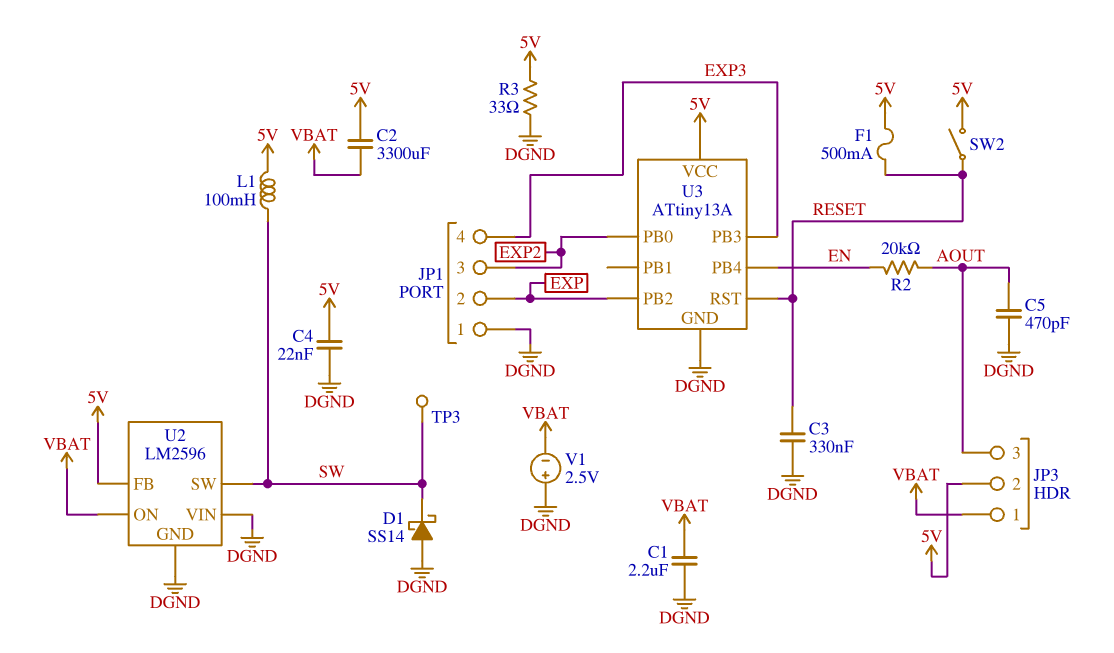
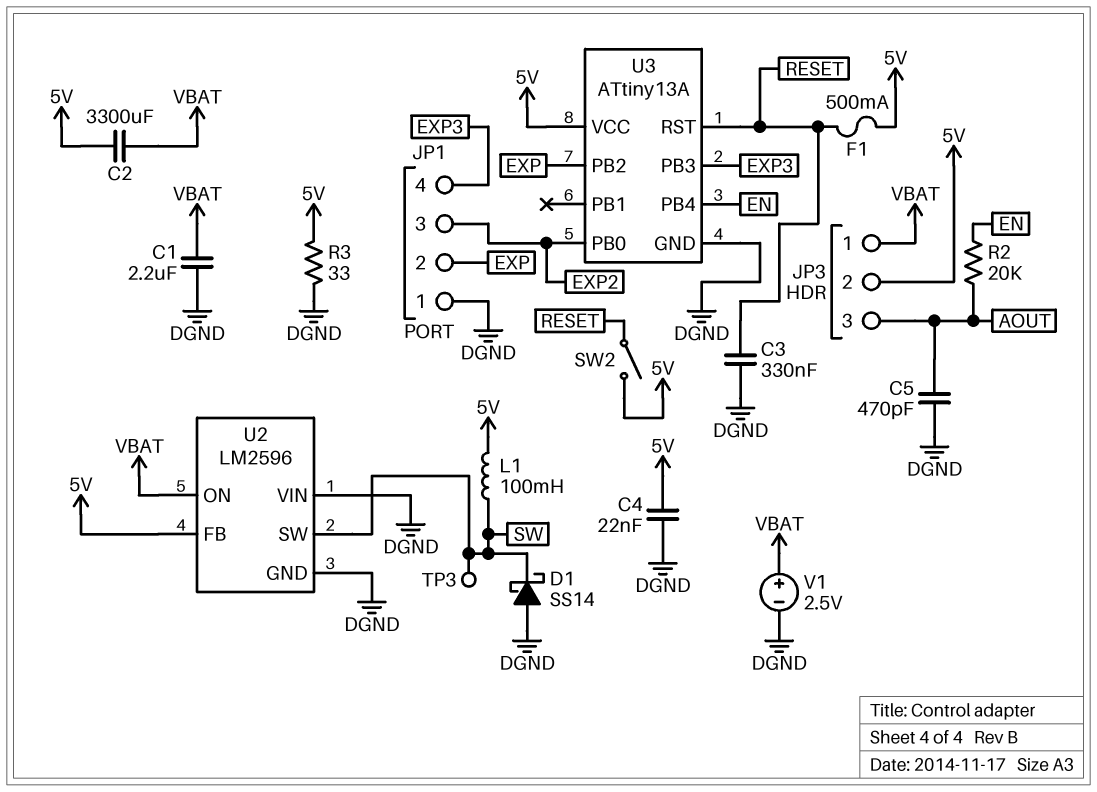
V1: 2.5V (plus DGND, minus VBAT) -> 2.5V (plus VBAT, minus DGND)

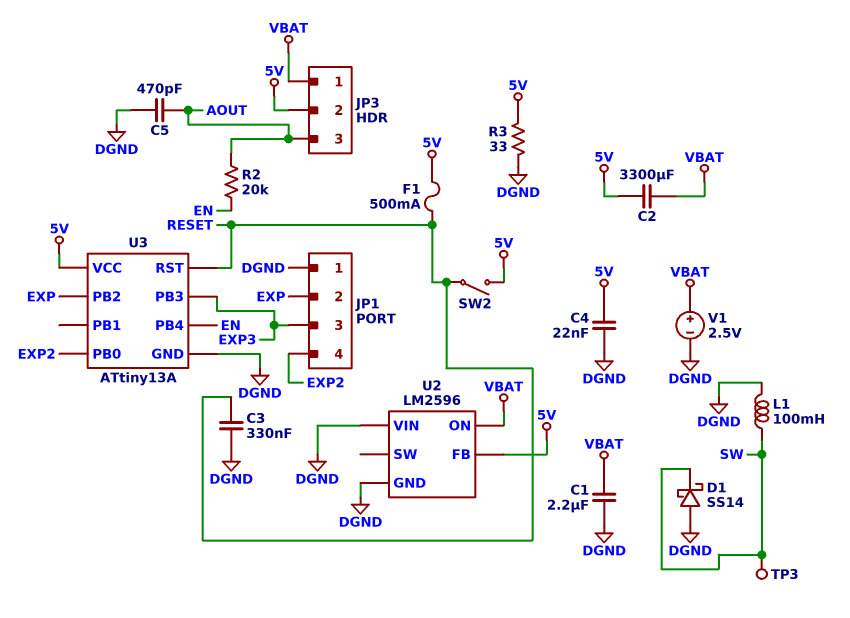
JP1 pin 3: EXP2 -> EXP3
JP1 pin 4: EXP3 -> EXP2
L1: 100mH (5V, SW) -> 100mH (DGND, SW)
U2 pin SW: SW -> none

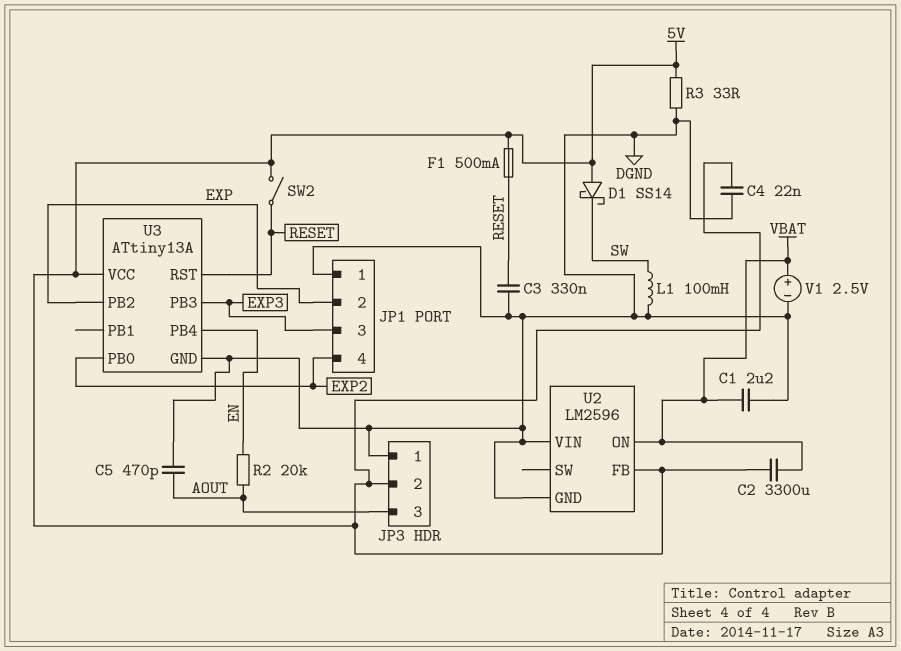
D1: schottky SS14 (A DGND, K SW) -> schottky SS14 (A 5V, K SW)
JP3 pin 1: VBAT -> DGND
TP3: test point (SW) -> none

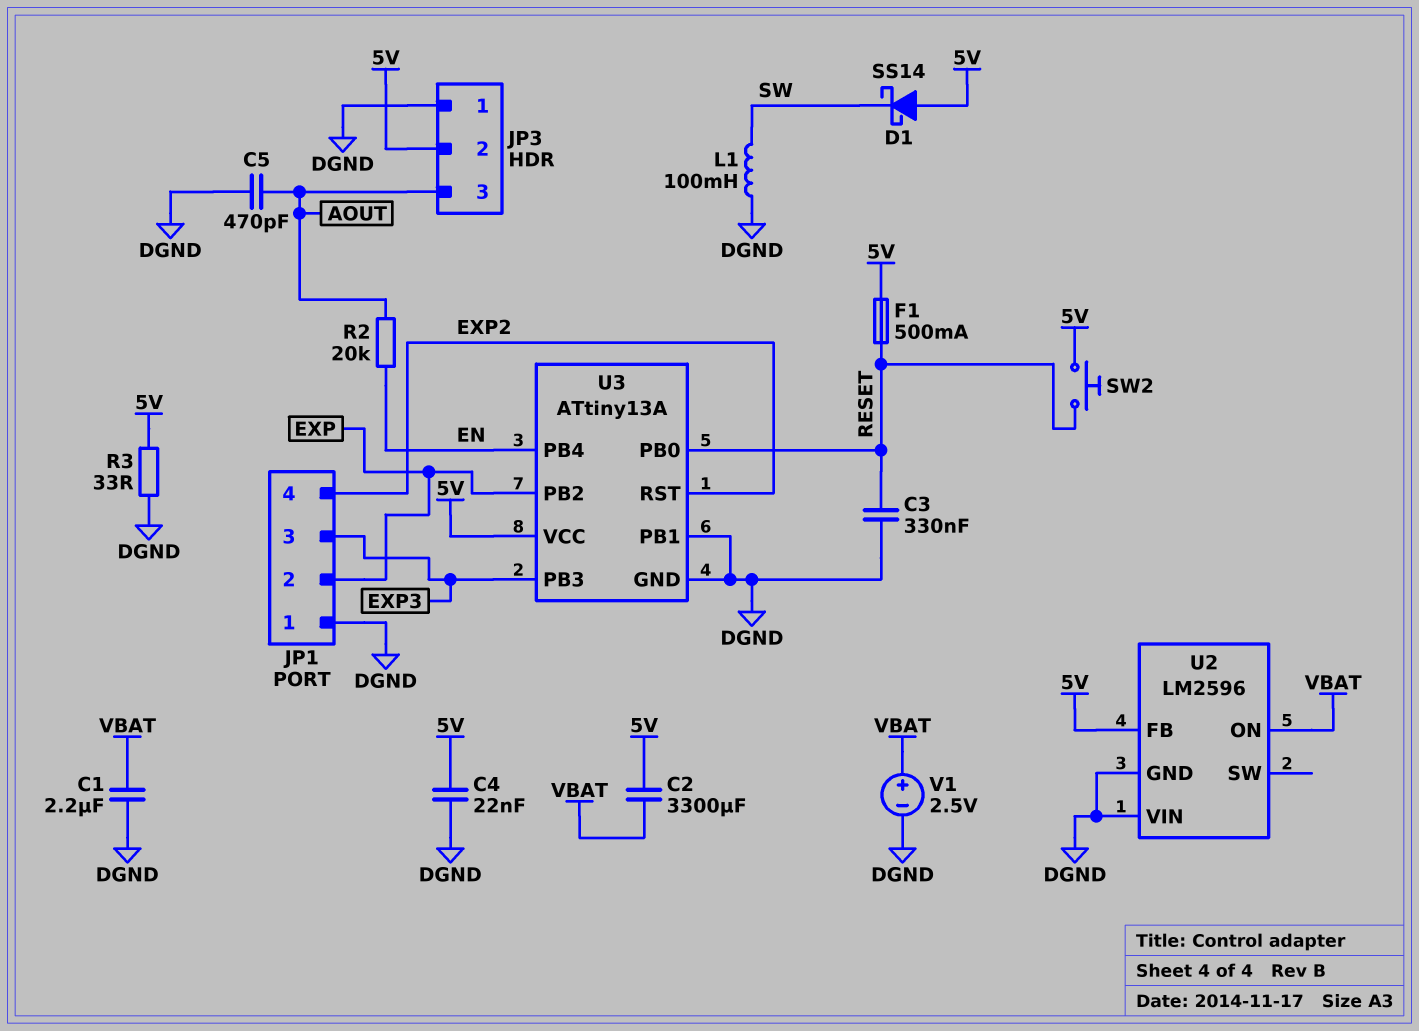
SW2: switch (5V, RESET) -> button (5V, RESET)
U3 pin PB0: EXP2 -> RESET
U3 pin PB1: none -> DGND
U3 pin RST: RESET -> EXP2

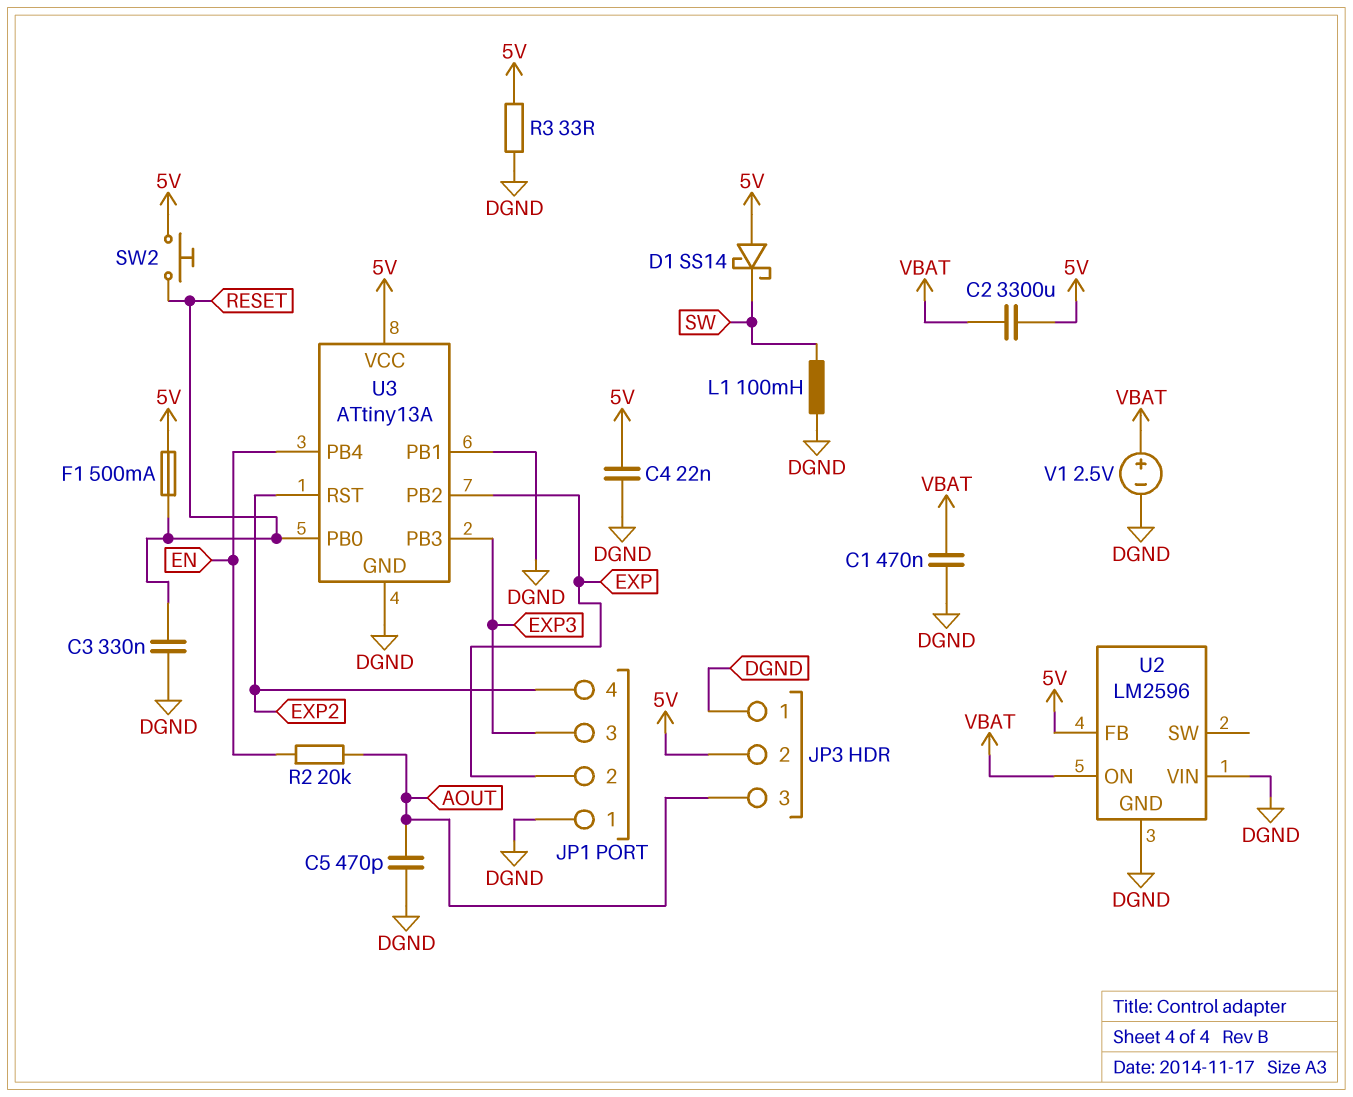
C1: 2.2uF (DGND, VBAT) -> 470nF (DGND, VBAT)

